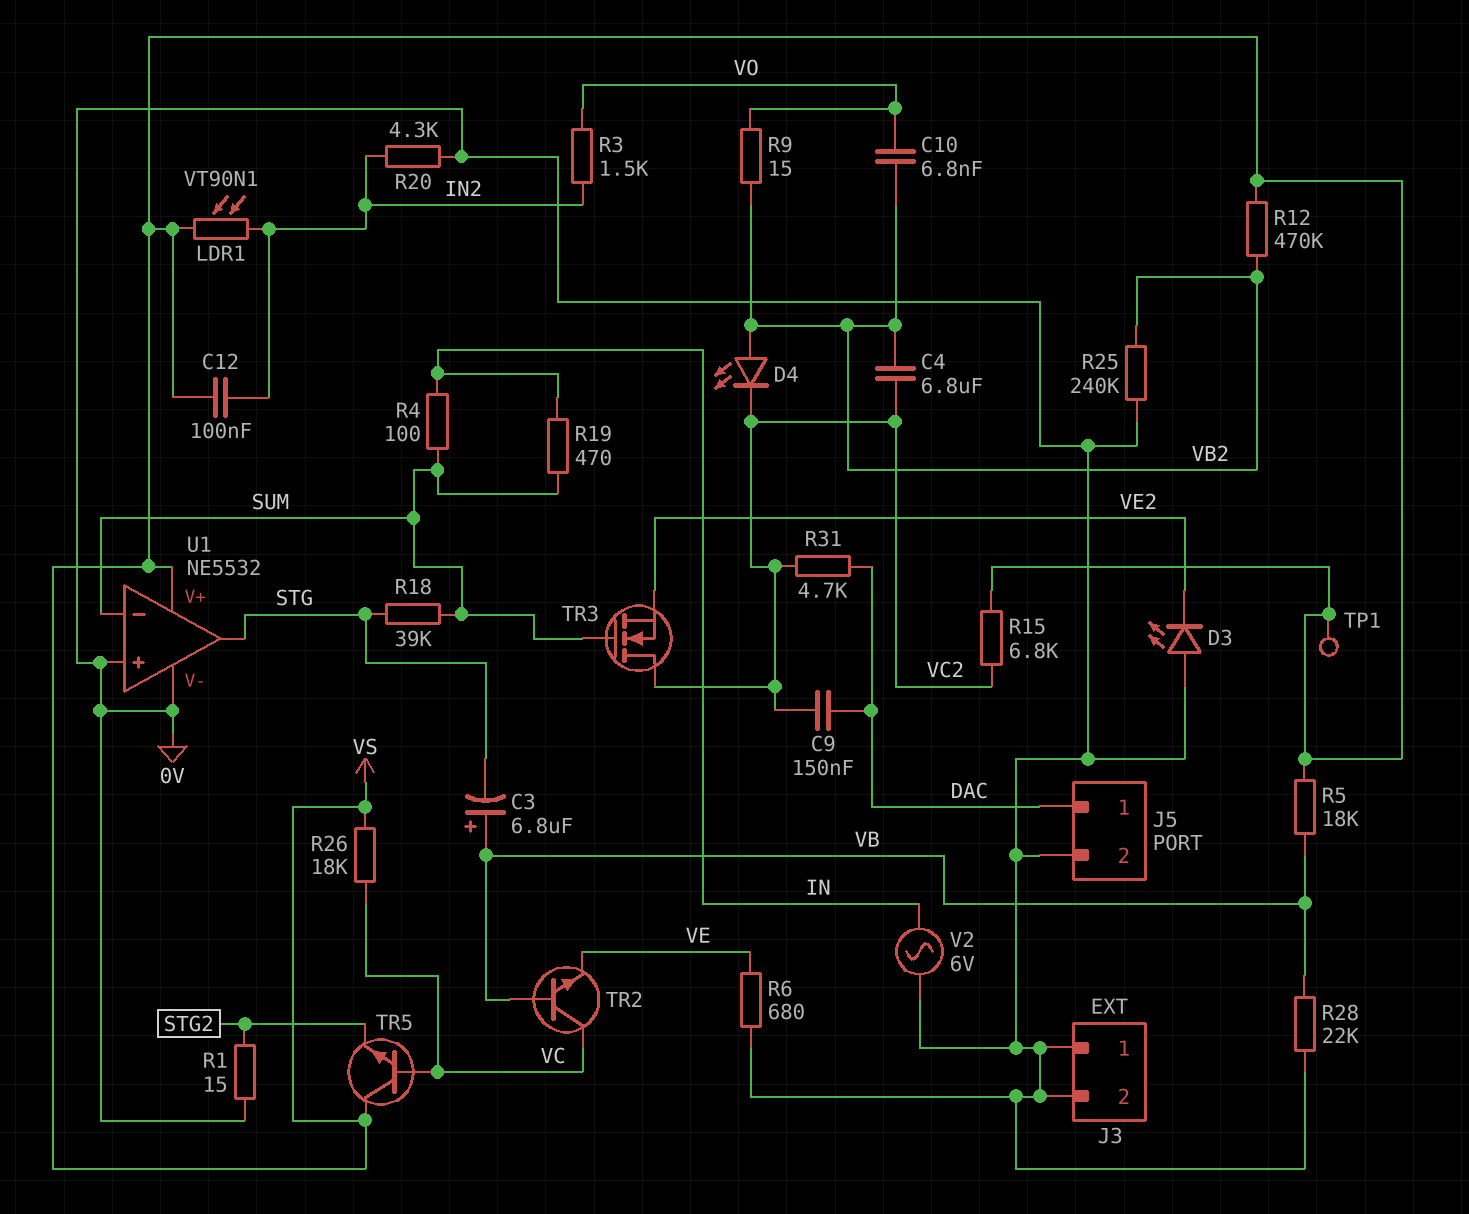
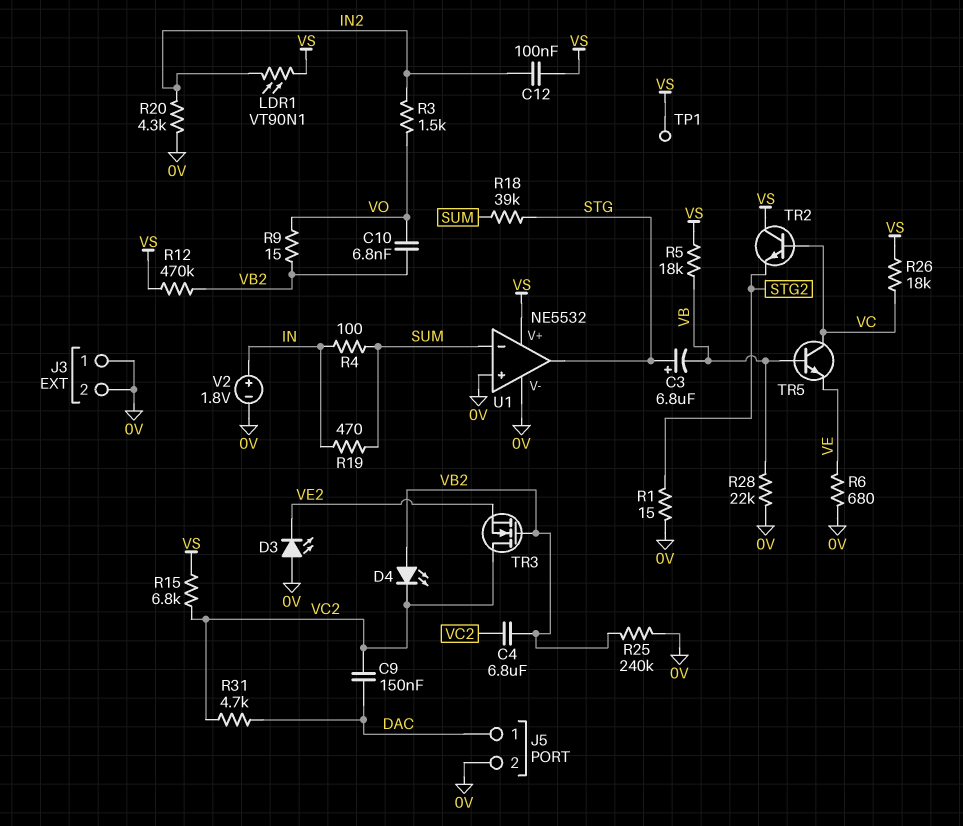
C3: 6.8uF (plus VB, minus STG) -> 6.8uF (plus STG, minus VB)
TR2: NPN (B VB, C VC, E VE) -> NPN (B VC, C VS, E STG2)
TR3: NMOS (G SUM, D VC2, S VE2) -> NMOS (G VB2, D VC2, S VE2)
TR5: NPN (B VC, C VS, E STG2) -> NPN (B VB, C VC, E VE)
V2: AC 6V (0V, IN) -> 1.8V (plus IN, minus 0V)

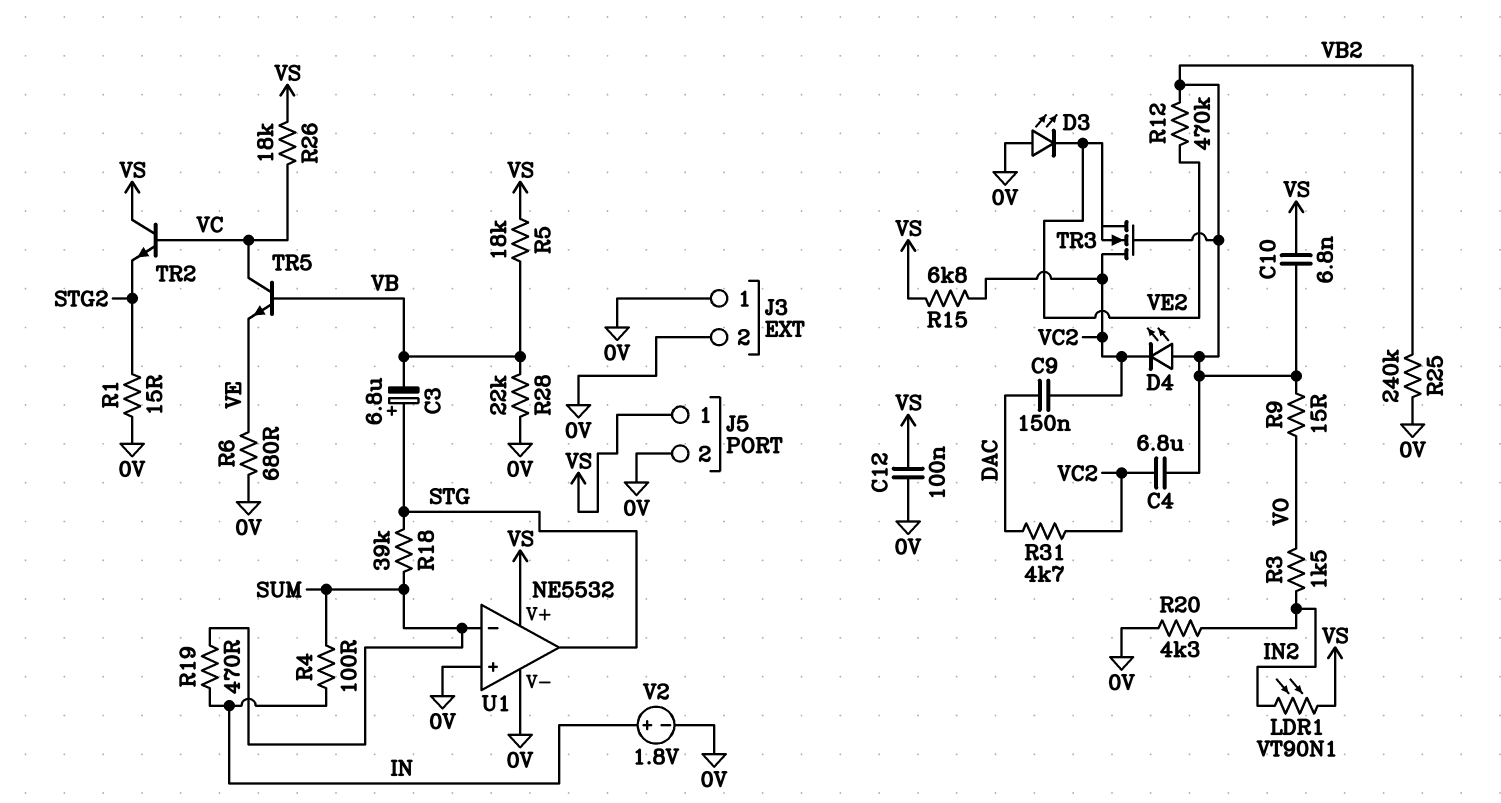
C10: 6.8nF (VB2, VO) -> 6.8nF (VB2, VS)
C12: 100nF (IN2, VS) -> 100nF (0V, VS)
J5 pin 1: DAC -> VS
R12: 470k (VB2, VS) -> 470k (VB2, VE2)
TP1: test point (VS) -> none

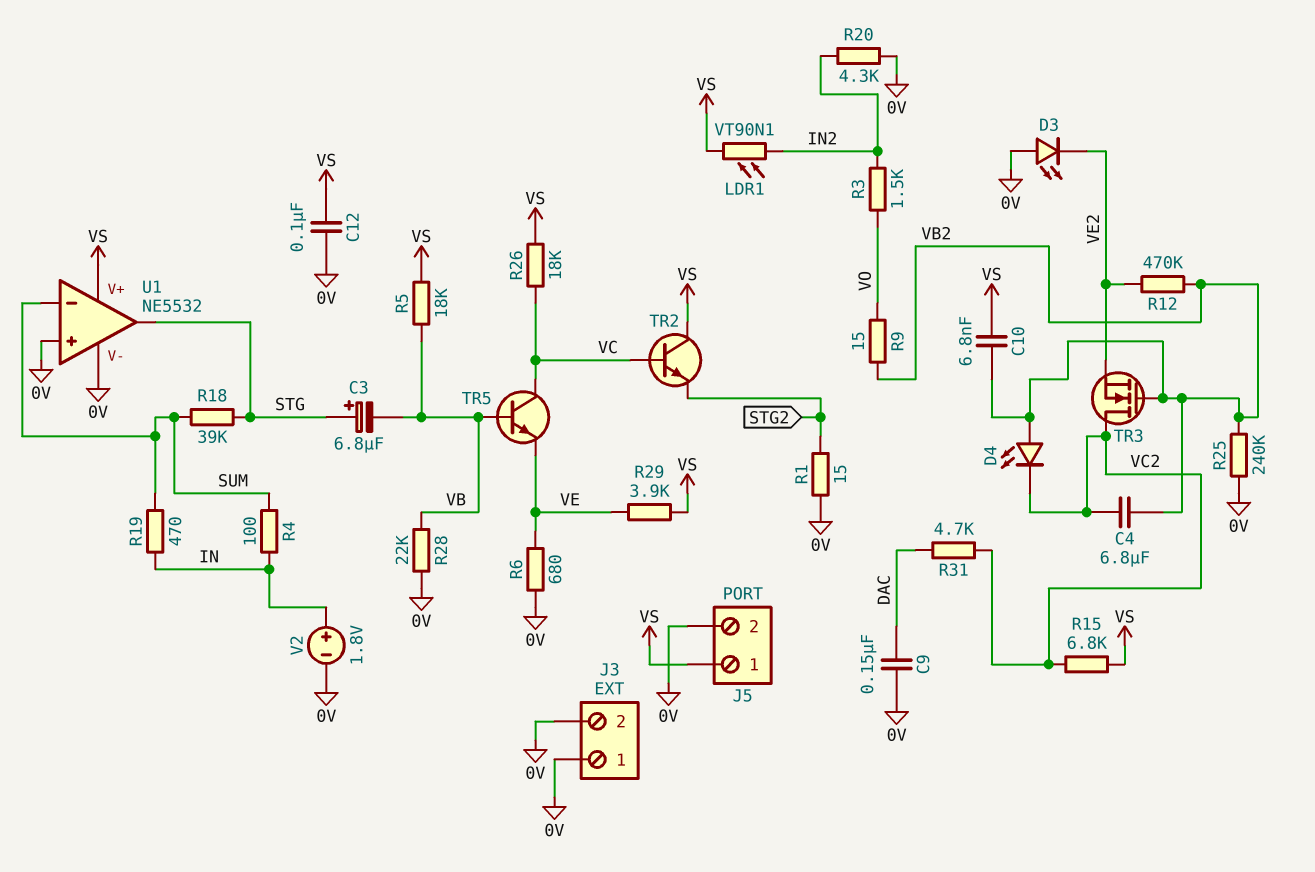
C9: 150nF (DAC, VC2) -> 150nF (0V, DAC)
R29: none -> 3.9k (VE, VS)

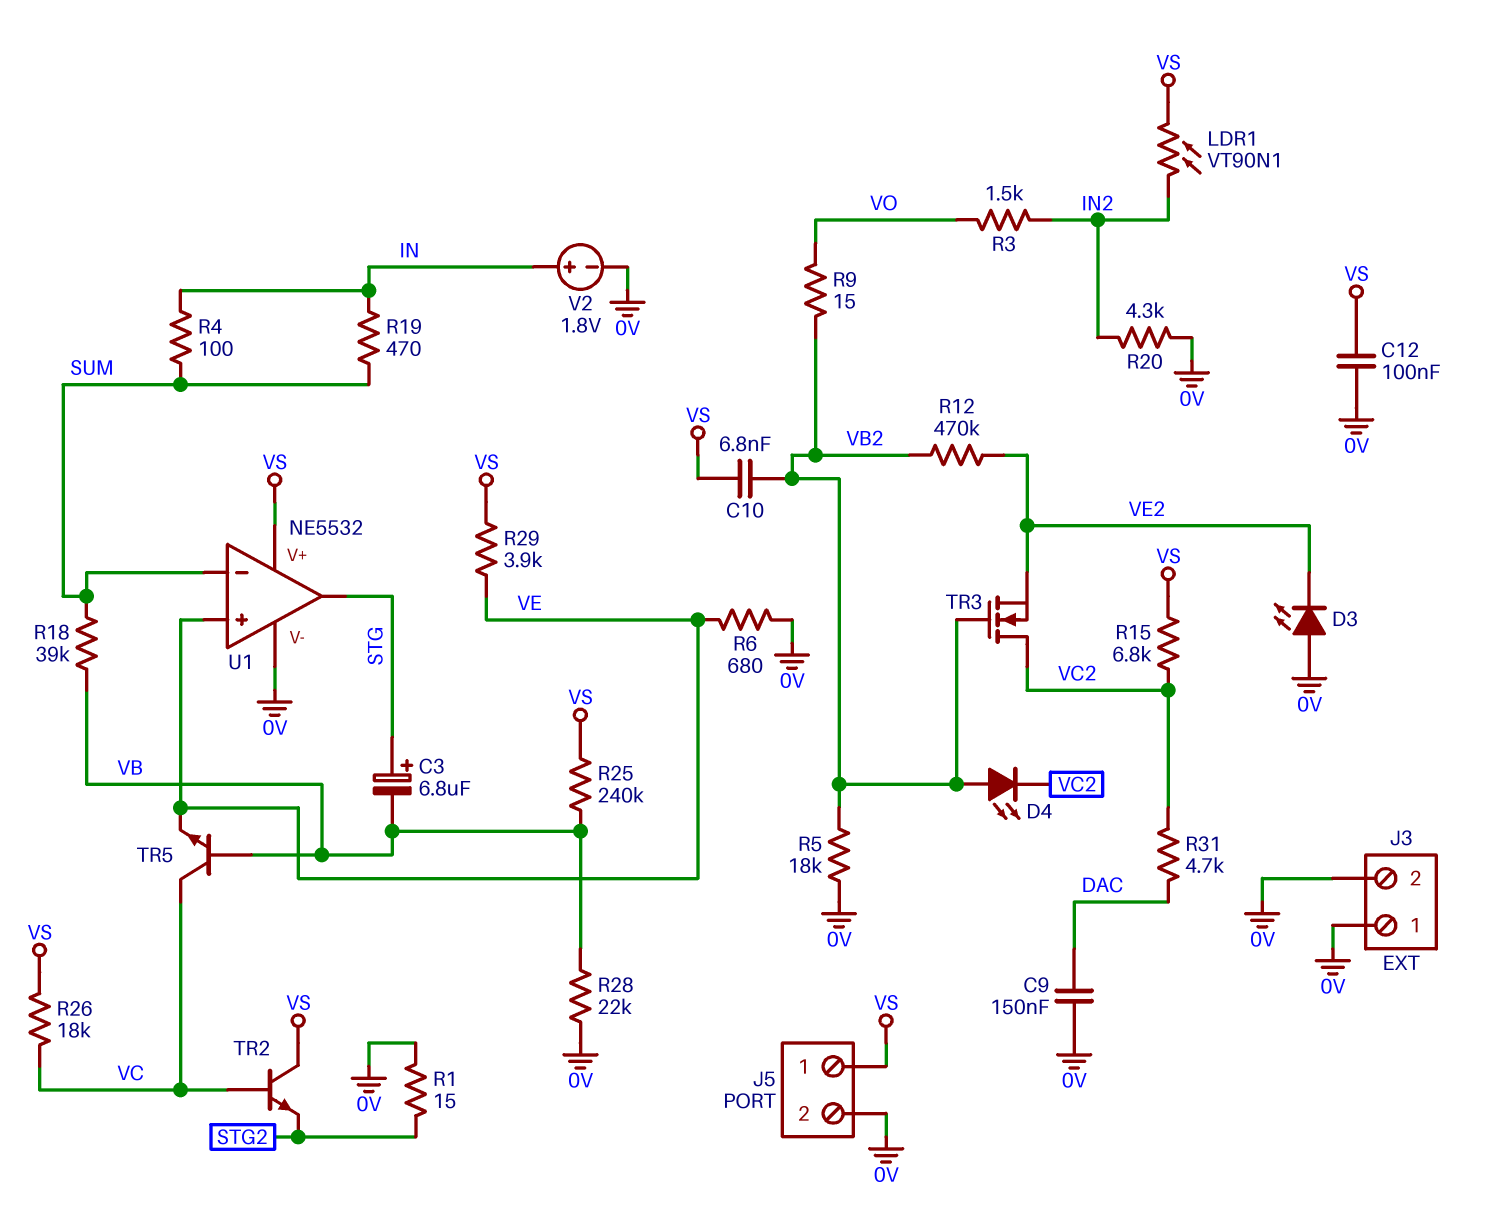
C4: 6.8uF (VB2, VC2) -> none
R5: 18k (VB, VS) -> 18k (0V, VB2)
R18: 39k (STG, SUM) -> 39k (SUM, VB)
R25: 240k (0V, VB2) -> 240k (VB, VS)
U1 pin in+: 0V -> VE

